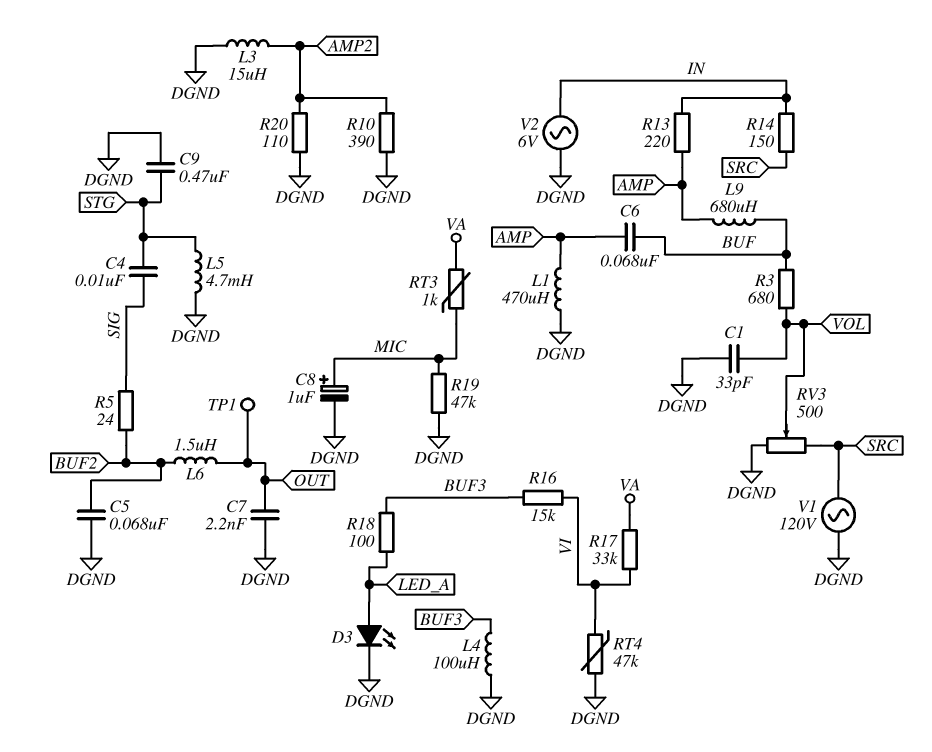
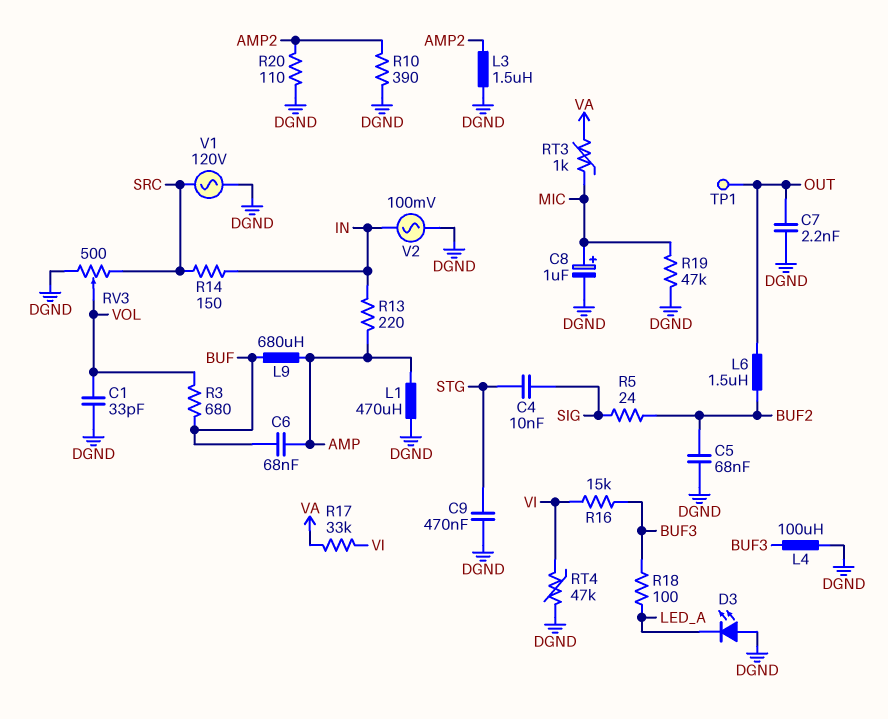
D3: LED (A LED_A, K DGND) -> LED (A DGND, K LED_A)
L3: 15uH (AMP2, DGND) -> 1.5uH (AMP2, DGND)
L5: 4.7mH (DGND, STG) -> none
V2: AC 6V (DGND, IN) -> AC 100mV (DGND, IN)

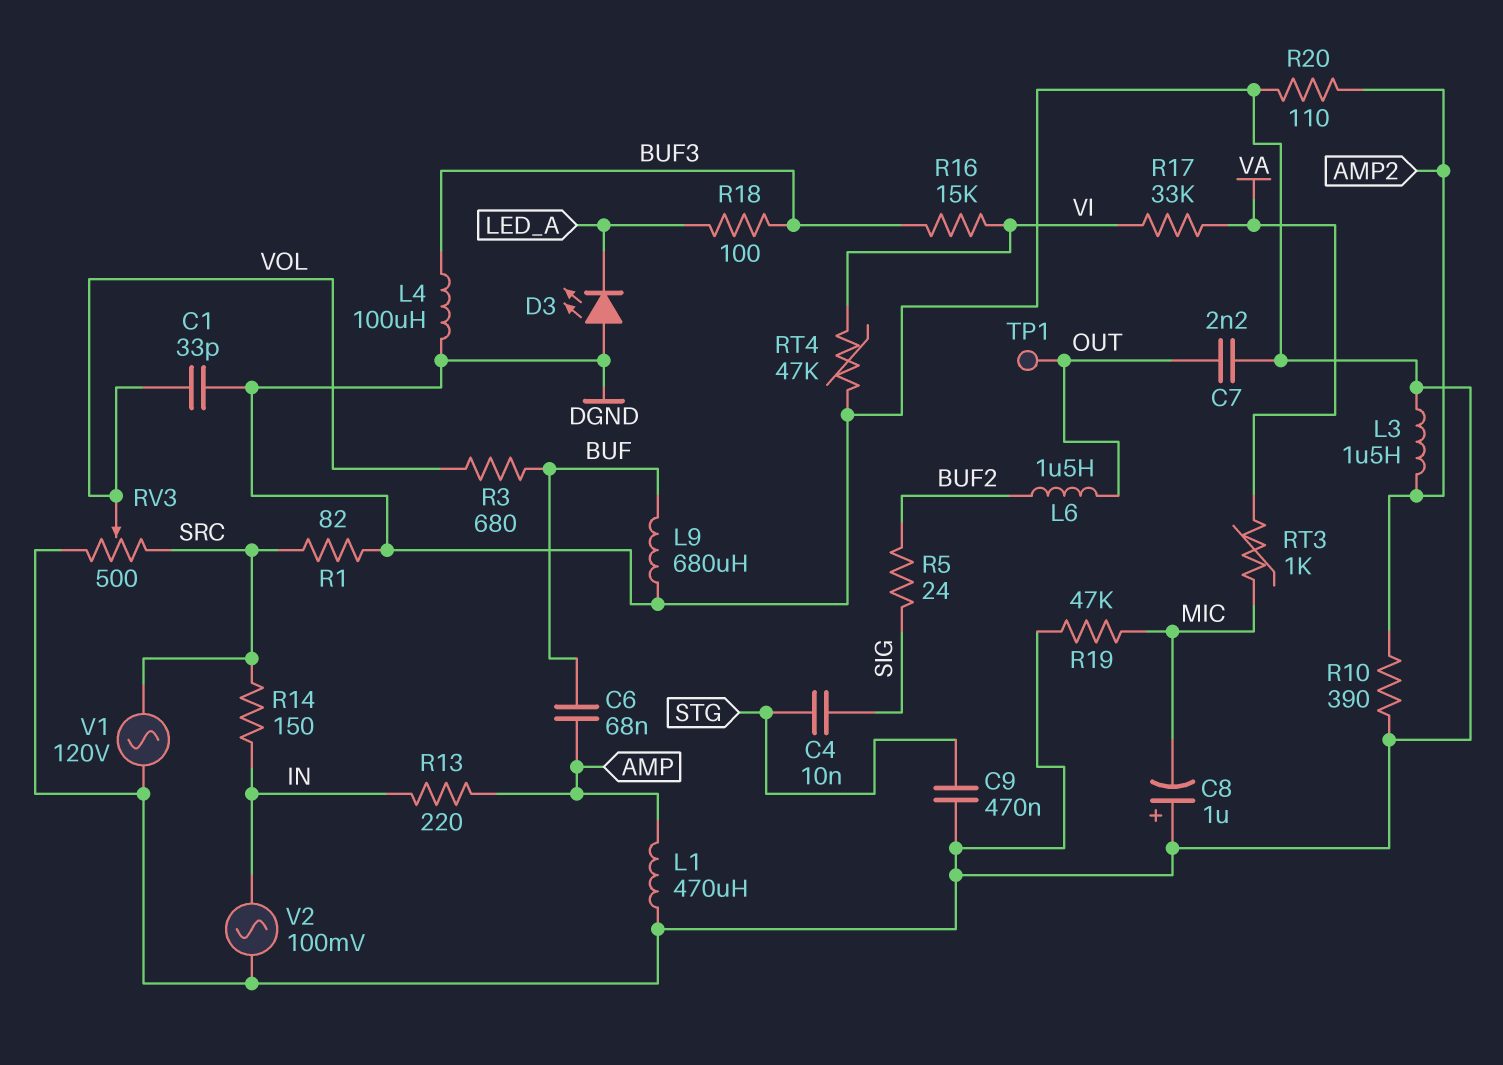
C5: 68nF (BUF2, DGND) -> none
C8: 1uF (plus MIC, minus DGND) -> 1uF (plus DGND, minus MIC)
L9: 680uH (AMP, BUF) -> 680uH (BUF, DGND)
R1: none -> 82 (DGND, SRC)

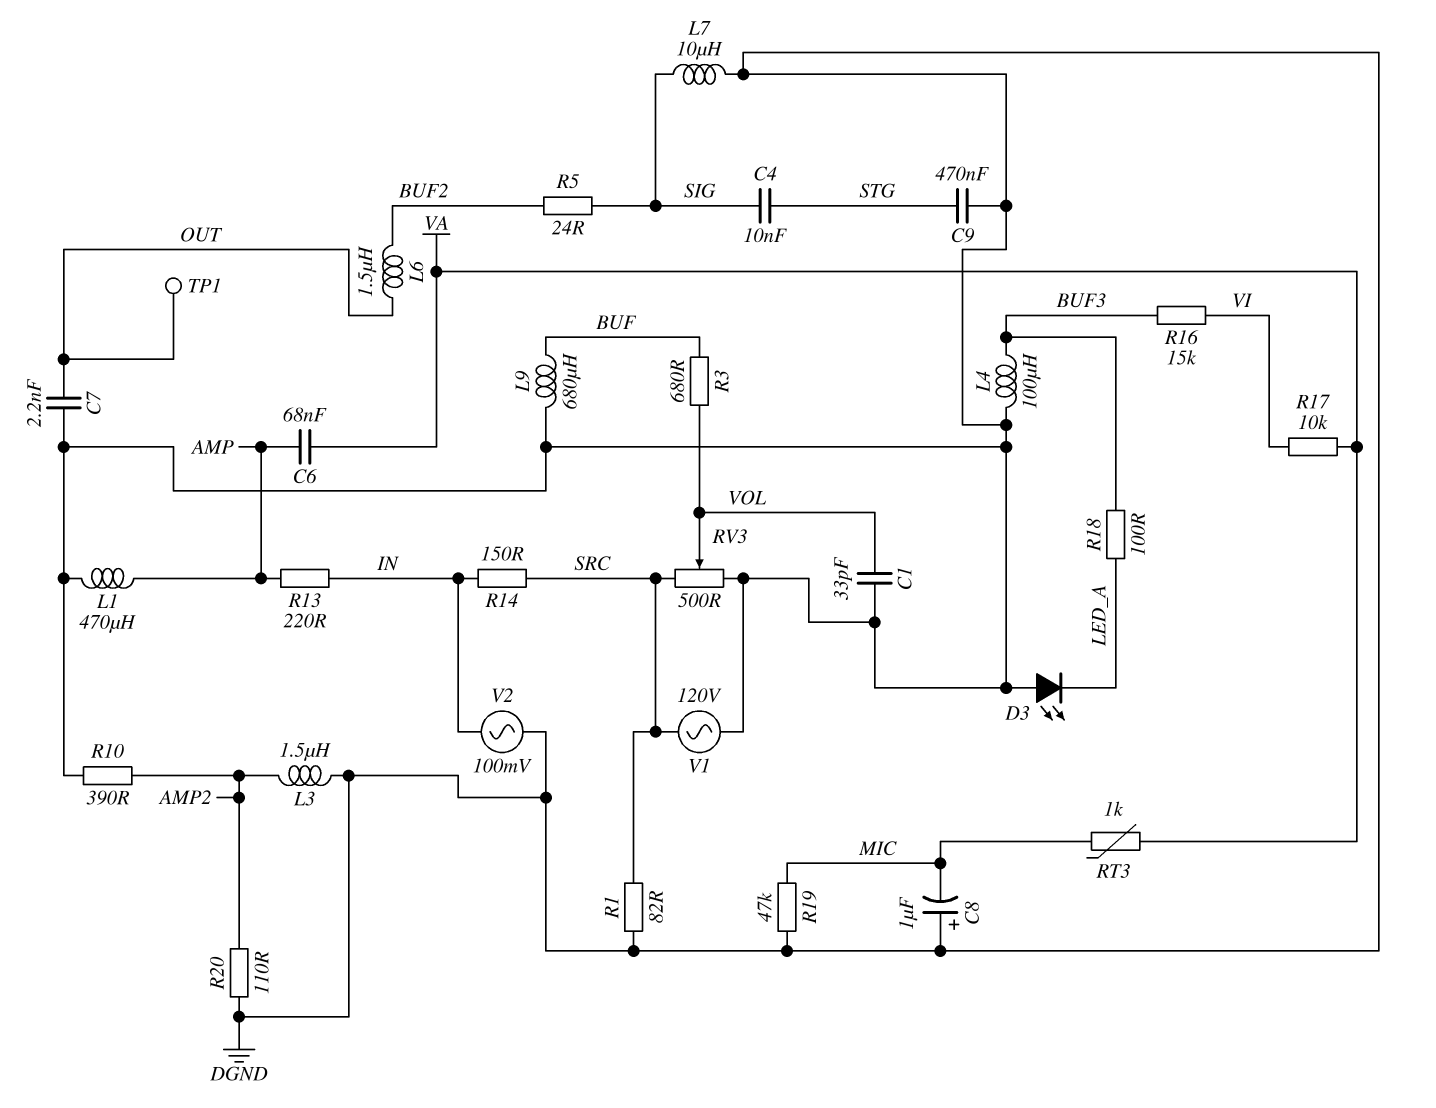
C6: 68nF (AMP, BUF) -> 68nF (AMP, VA)
L7: none -> 10uH (DGND, SIG)
R17: 33k (VA, VI) -> 10k (VA, VI)
RT4: 47k (DGND, VI) -> none

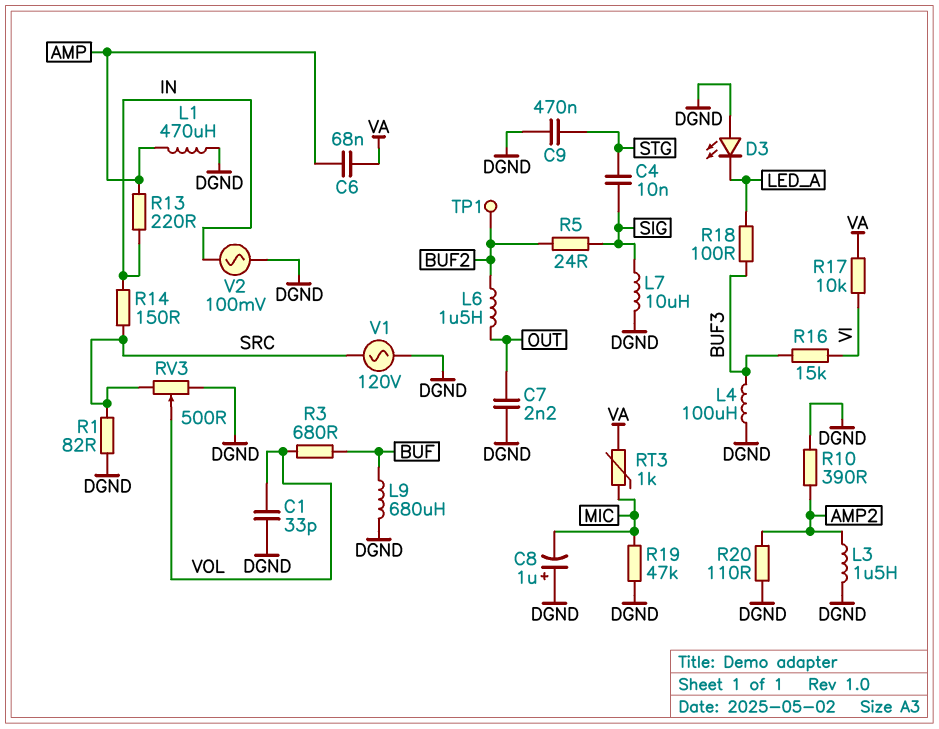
TP1: test point (OUT) -> test point (BUF2)

